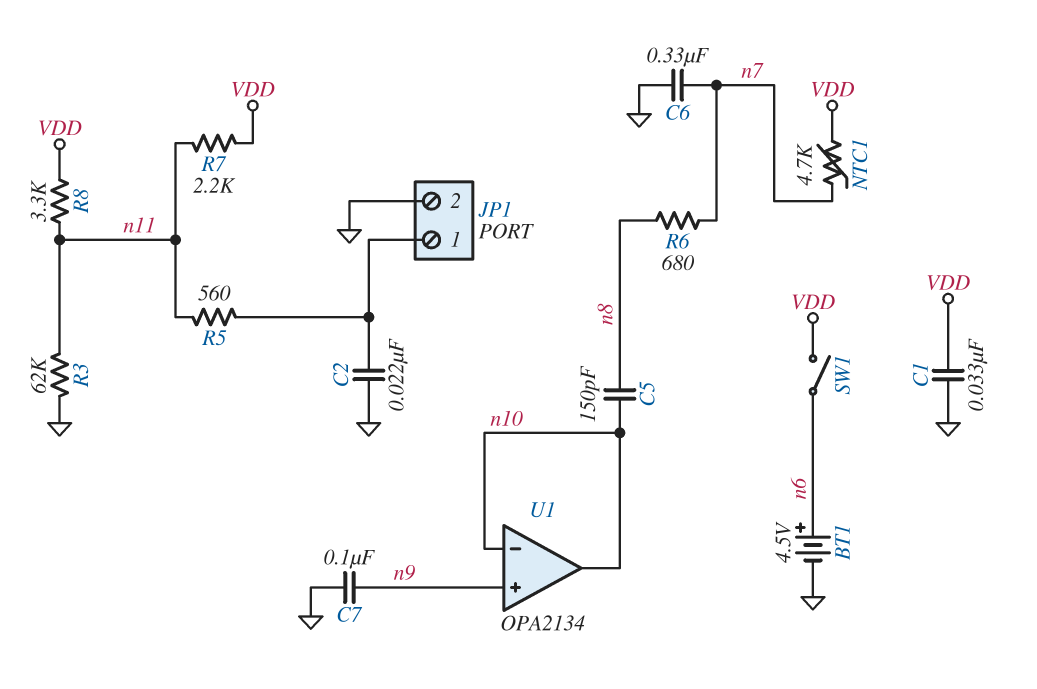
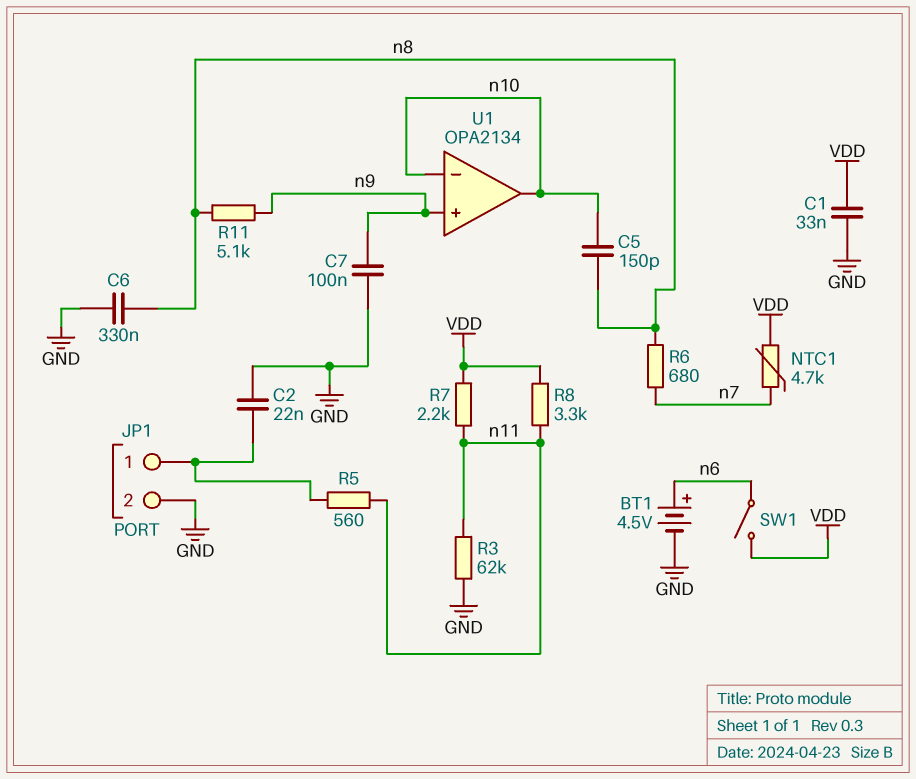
C6: 330nF (GND, n7) -> 330nF (GND, n8)
R11: none -> 5.1k (n8, n9)

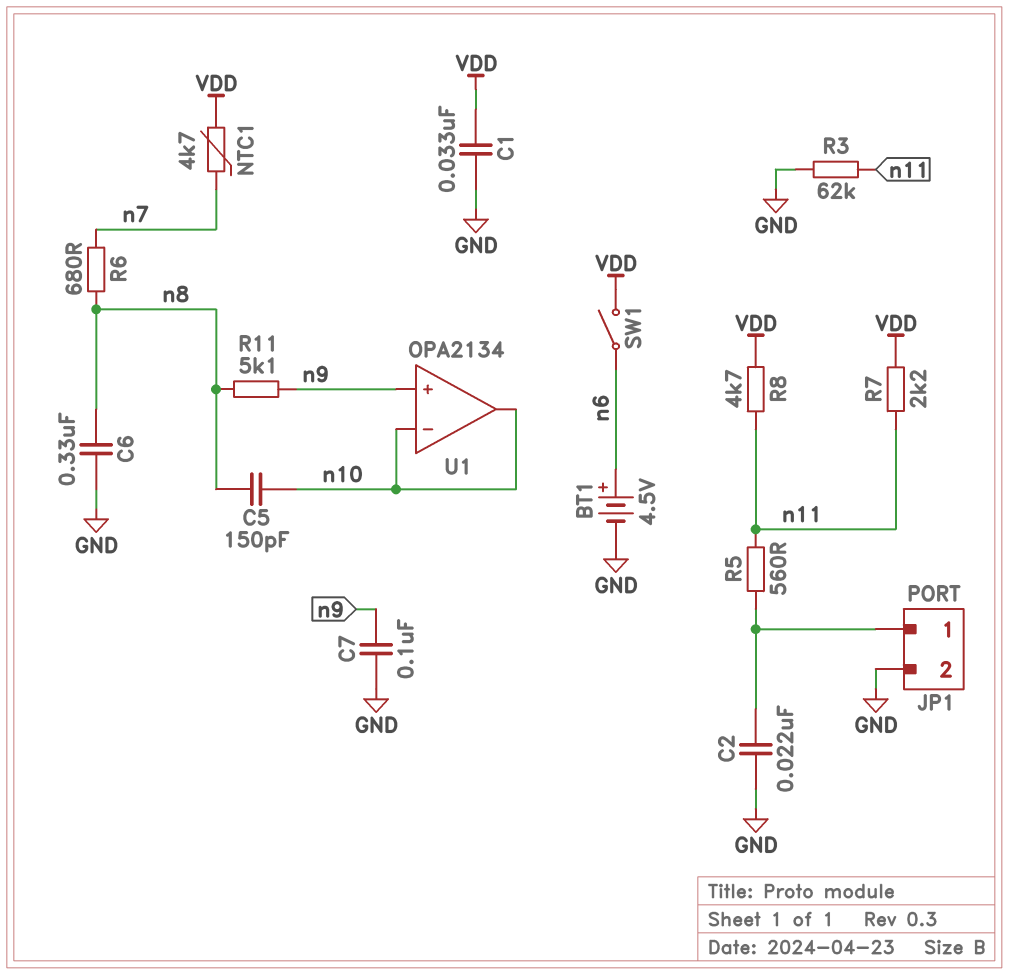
R8: 3.3k (VDD, n11) -> 4.7k (VDD, n11)

